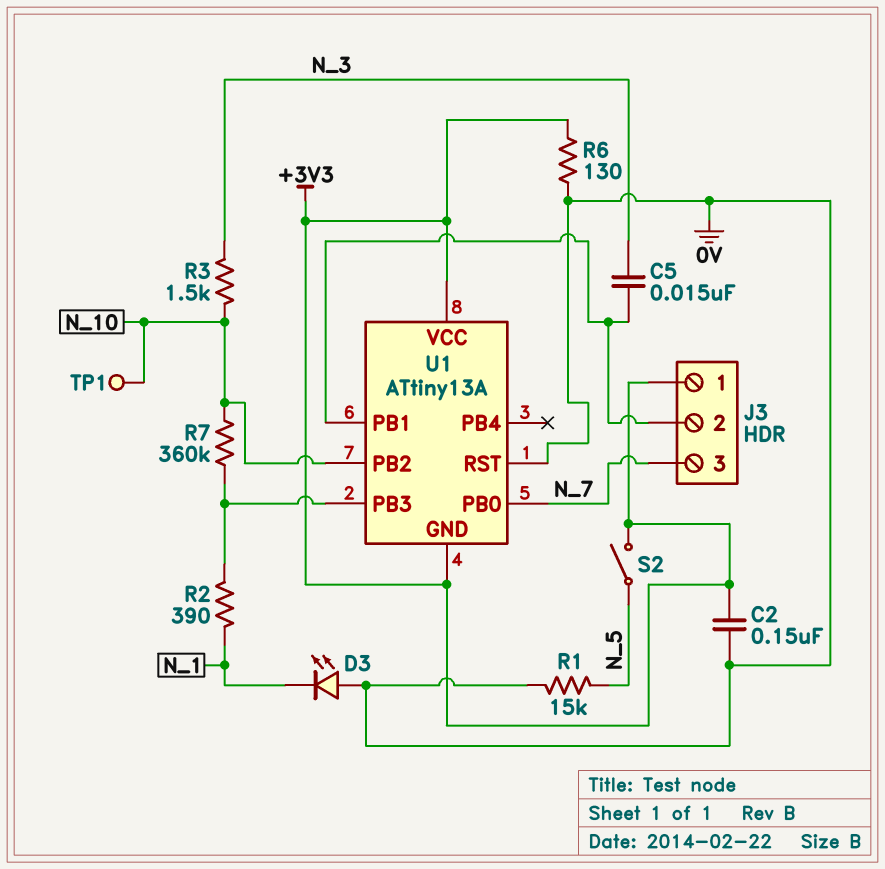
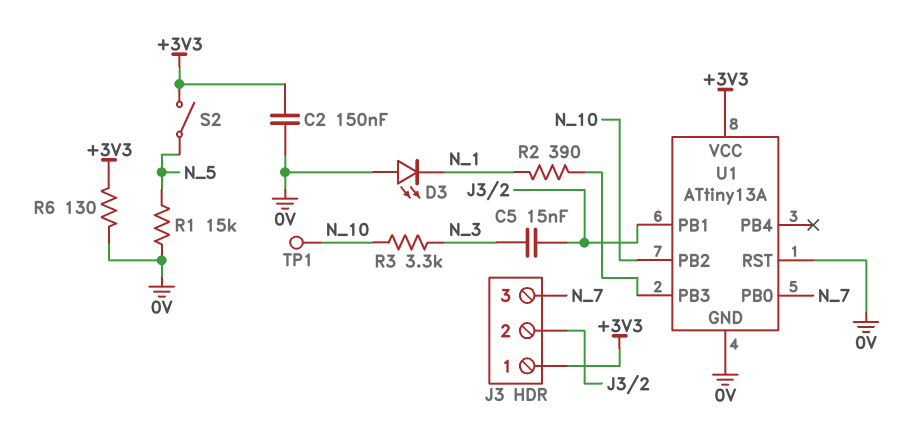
R3: 1.5k (N_3, N_10) -> 3.3k (N_3, N_10)
R7: 360k (N_10, U1/PB3) -> none
U1 pin GND: +3V3 -> 0V

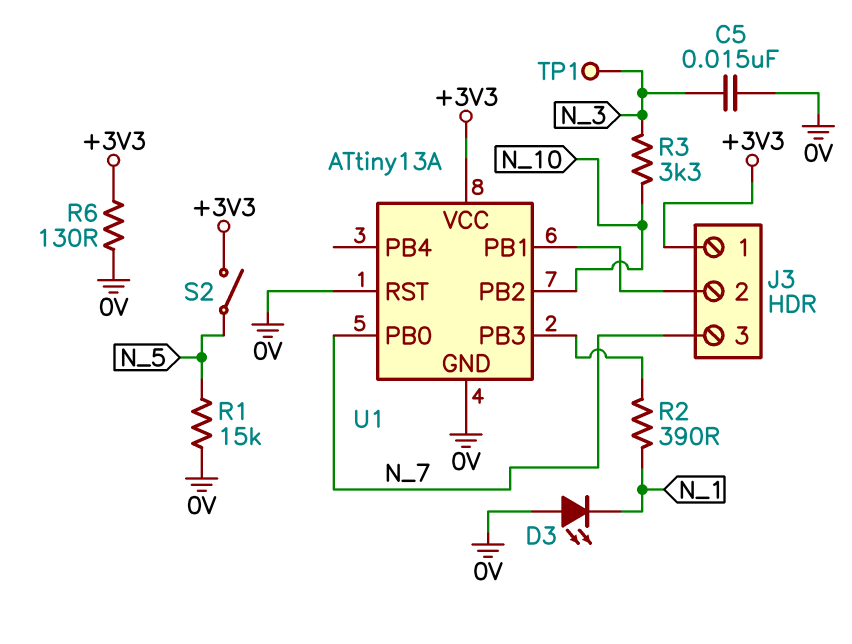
C2: 150nF (+3V3, 0V) -> none
C5: 15nF (J3/2, N_3) -> 15nF (0V, N_3)
TP1: test point (N_10) -> test point (N_3)

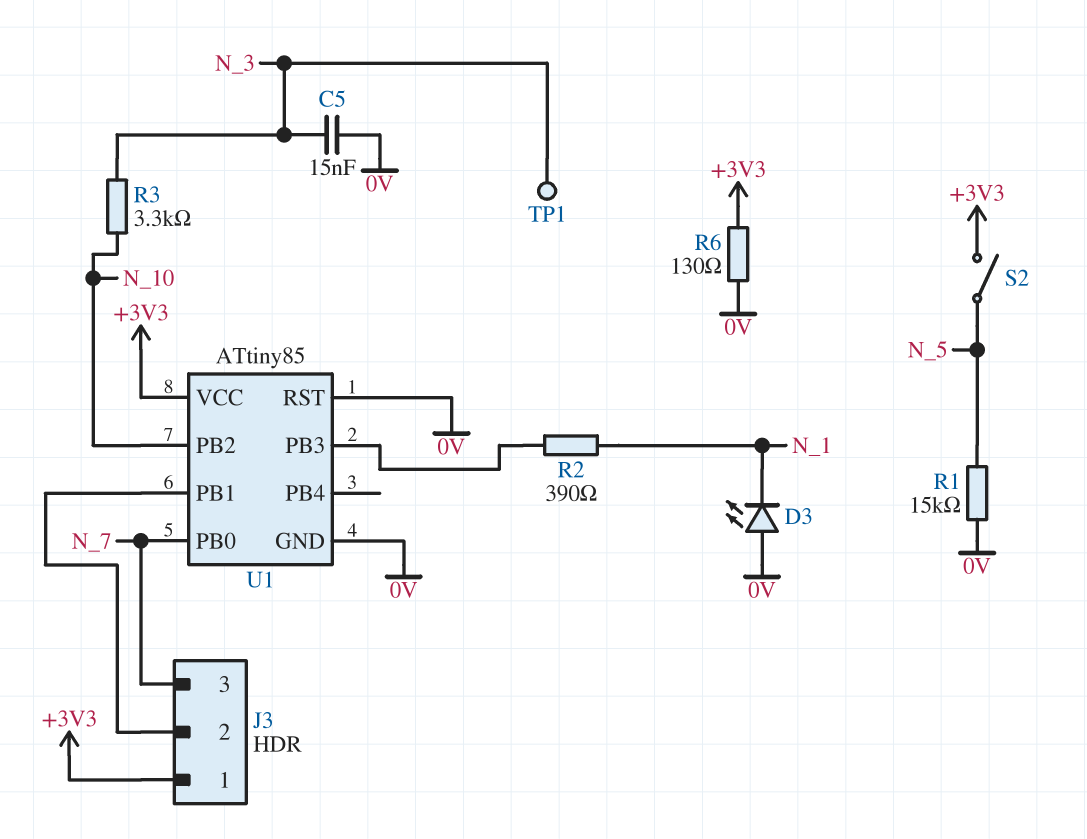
U1: ATtiny13A -> ATtiny85

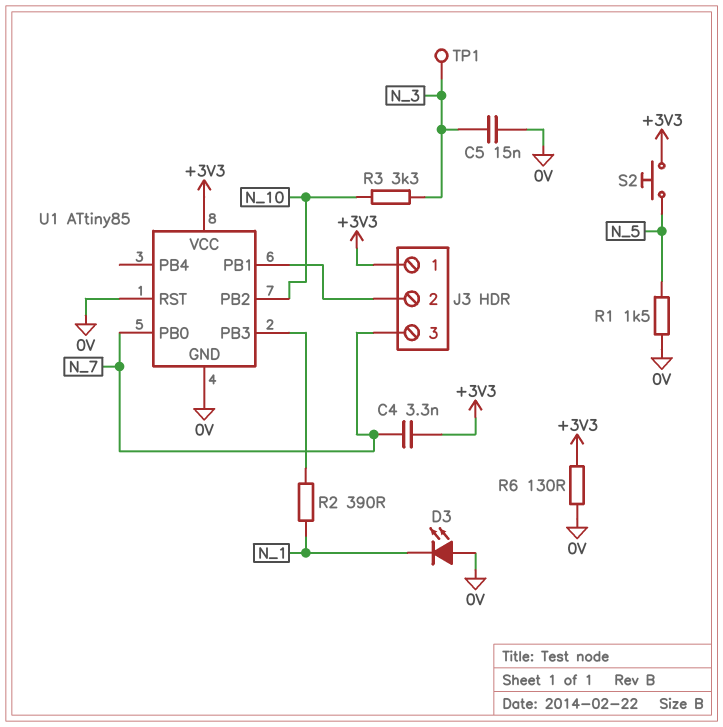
C4: none -> 3.3nF (+3V3, N_7)
R1: 15k (0V, N_5) -> 1.5k (0V, N_5)
S2: switch (+3V3, N_5) -> button (+3V3, N_5)

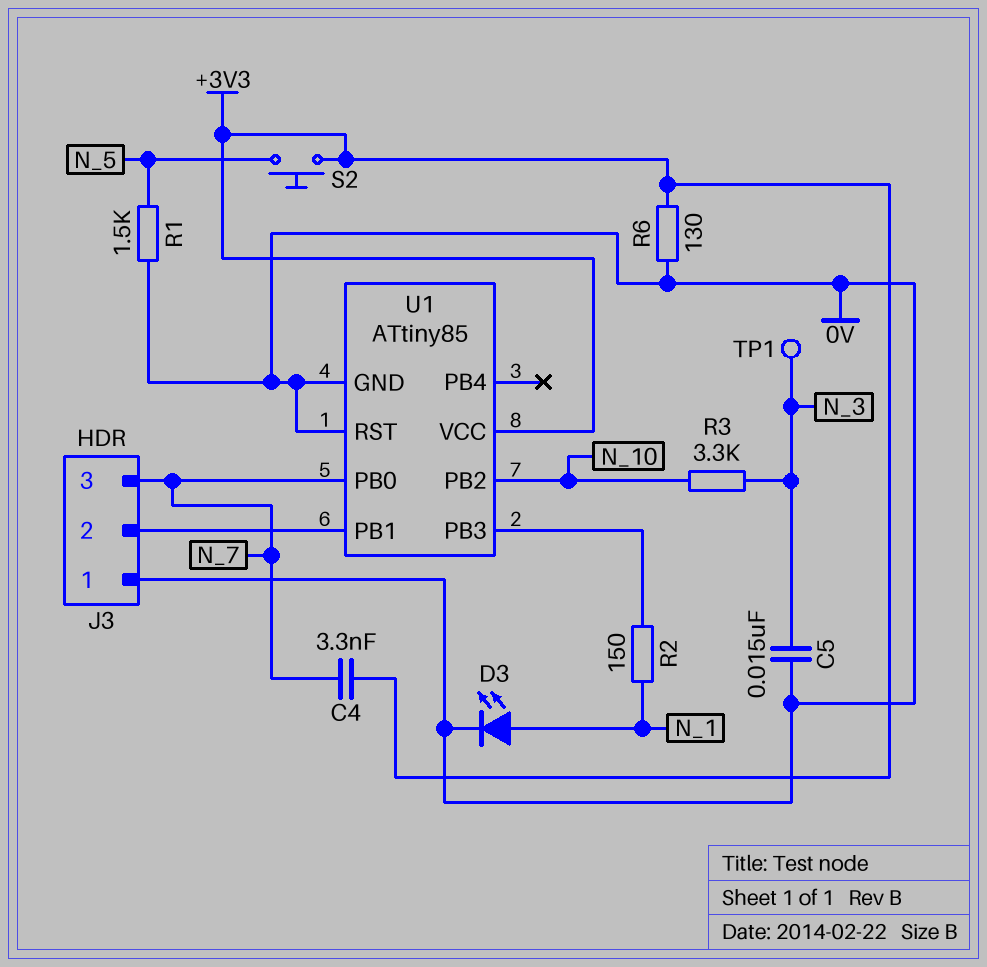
D3: LED (A 0V, K N_1) -> LED (A N_1, K 0V)
J3 pin 1: +3V3 -> 0V
R2: 390 (N_1, U1/PB3) -> 150 (N_1, U1/PB3)

